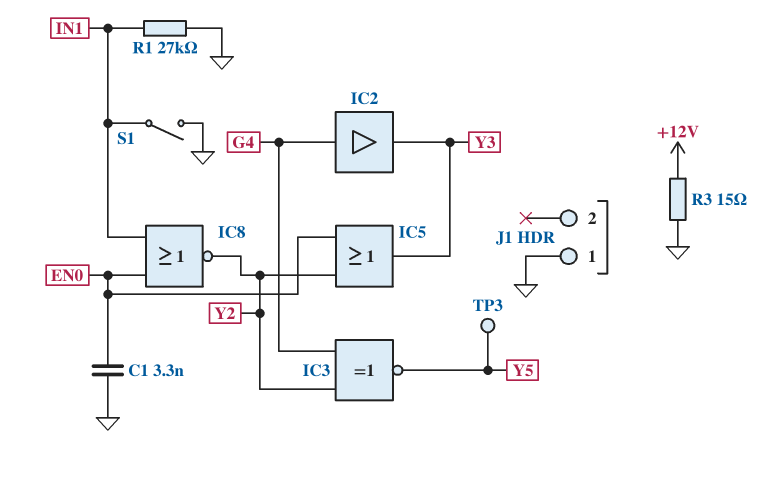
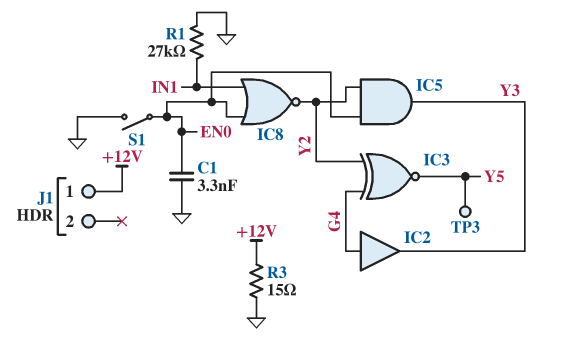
IC5: OR (in EN0, in Y2, out Y3) -> AND (in EN0, in Y2, out Y3)
J1 pin 1: GND -> +12V
S1: switch (GND, IN1) -> switch (EN0, GND)

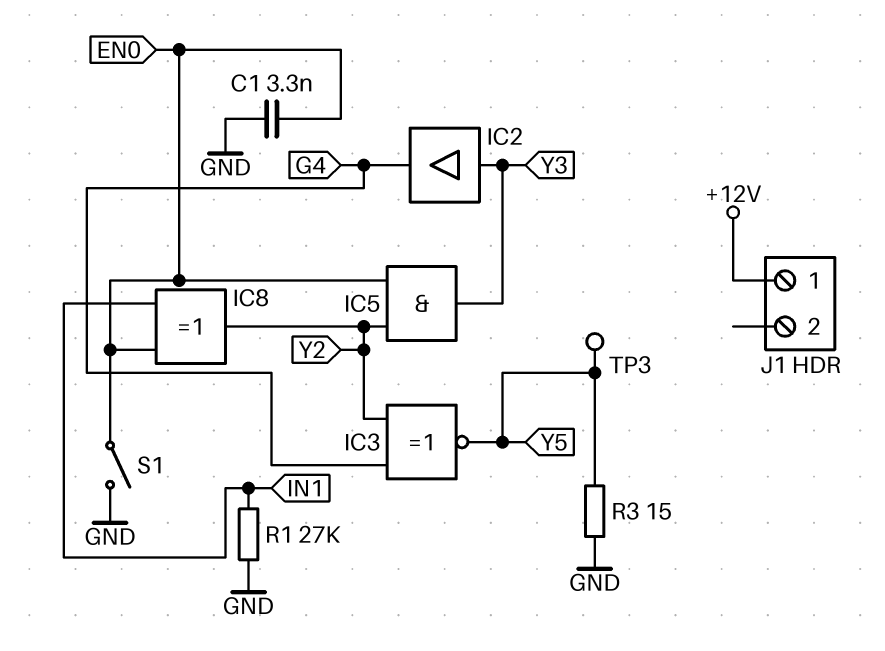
IC2: buffer (in G4, out Y3) -> buffer (in Y3, out G4)
IC8: NOR (in EN0, in IN1, out Y2) -> XOR (in EN0, in IN1, out Y2)
R3: 15 (+12V, GND) -> 15 (GND, Y5)

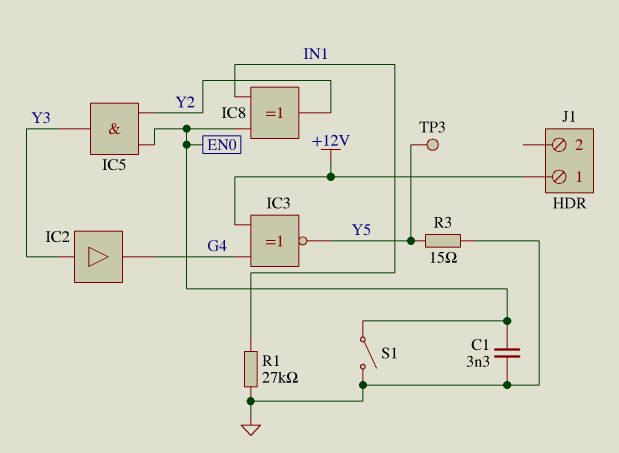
IC3: XNOR (in G4, in Y2, out Y5) -> XNOR (in +12V, in G4, out Y5)

